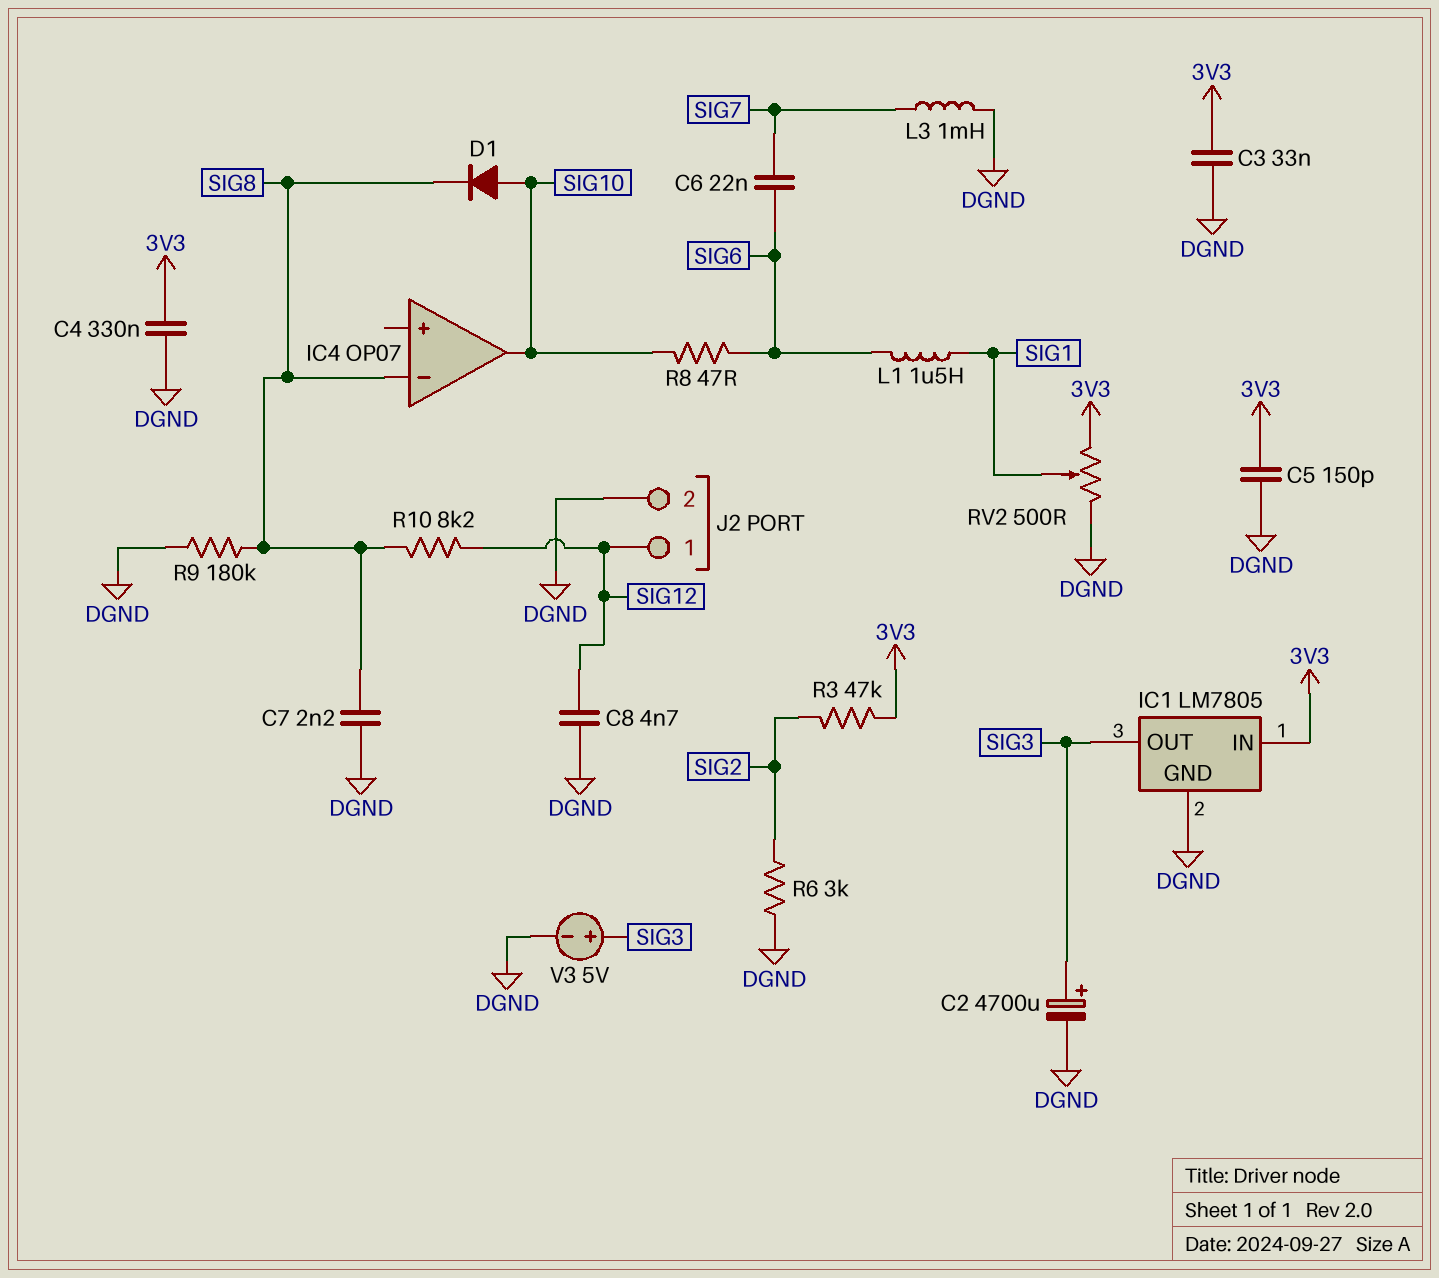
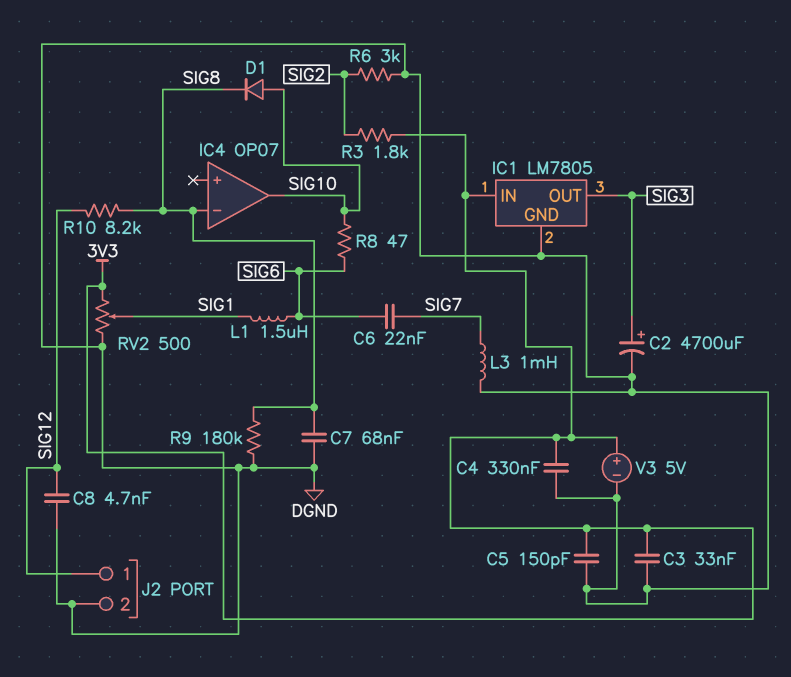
C7: 2.2nF (DGND, SIG8) -> 68nF (DGND, SIG8)
R3: 47k (3V3, SIG2) -> 1.8k (3V3, SIG2)
V3: 5V (plus SIG3, minus DGND) -> 5V (plus 3V3, minus DGND)

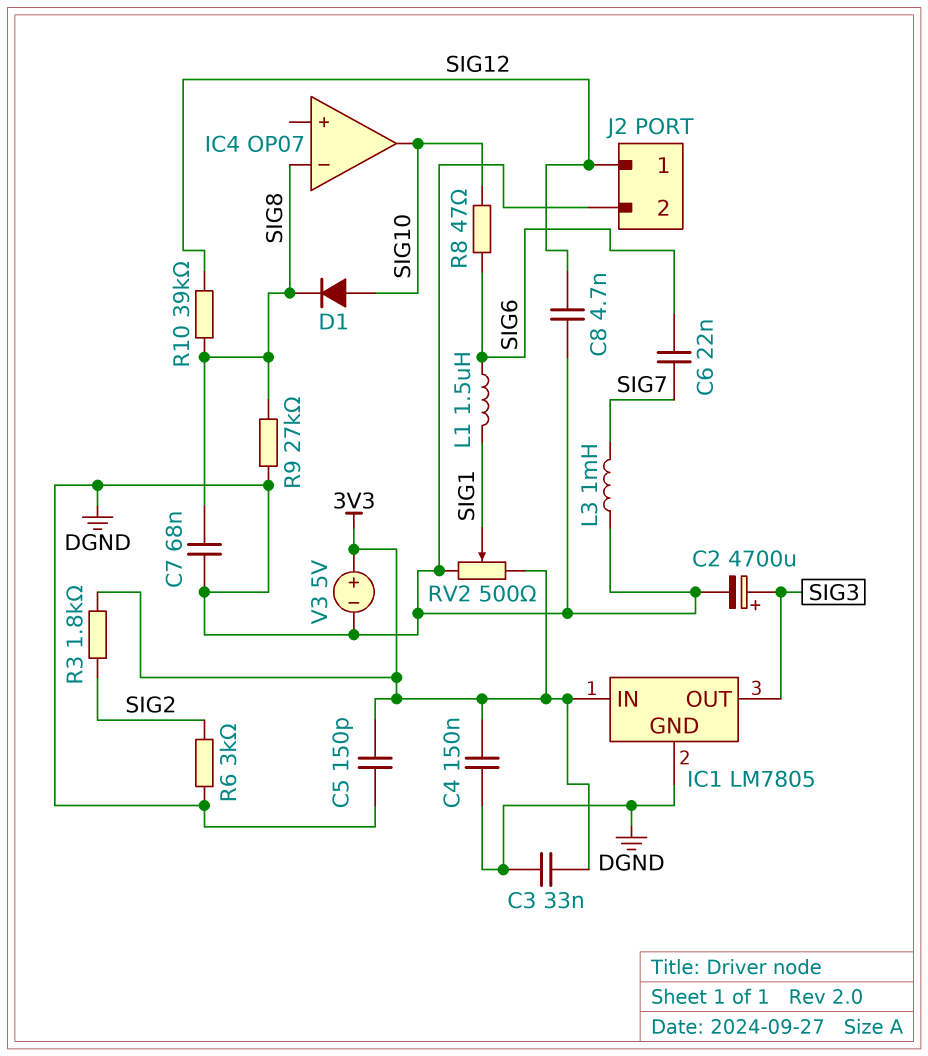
C4: 330nF (3V3, DGND) -> 150nF (3V3, DGND)
R9: 180k (DGND, SIG8) -> 27k (DGND, SIG8)
R10: 8.2k (SIG8, SIG12) -> 39k (SIG8, SIG12)

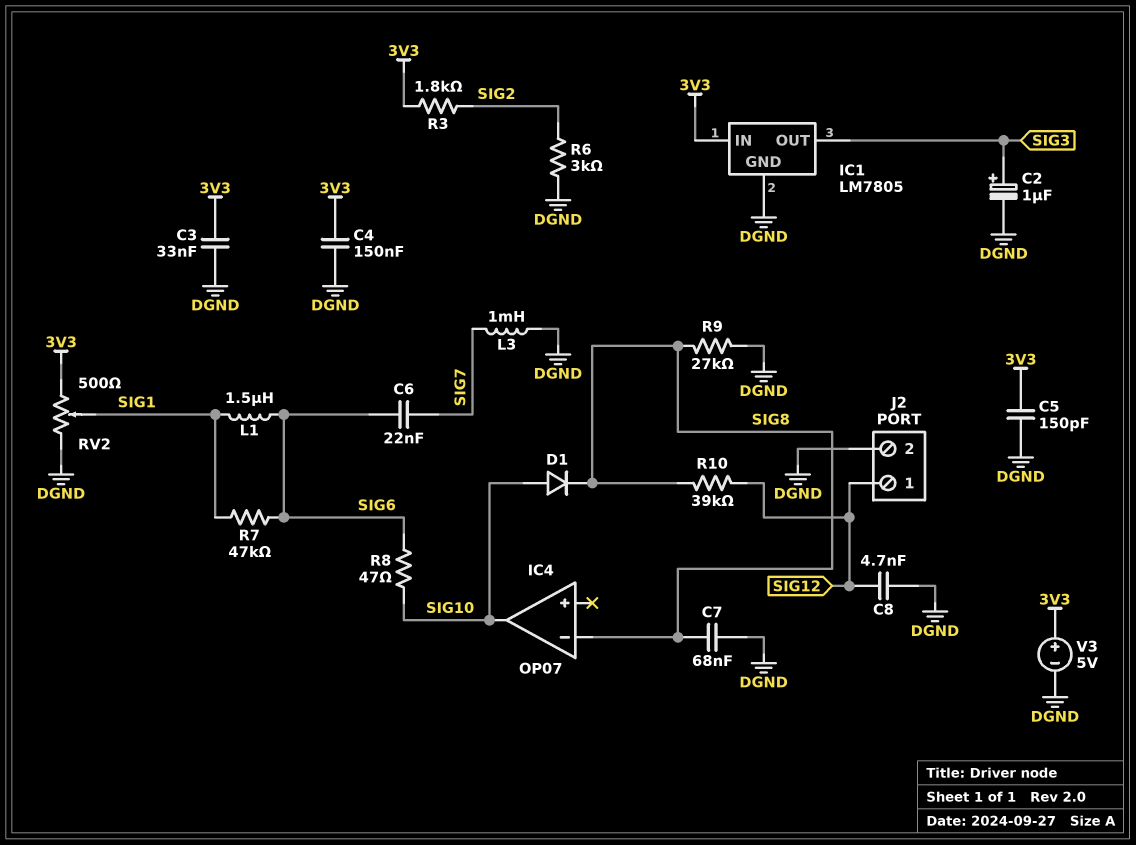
C2: 4700uF (plus SIG3, minus DGND) -> 1uF (plus SIG3, minus DGND)
R7: none -> 47k (SIG1, SIG6)

